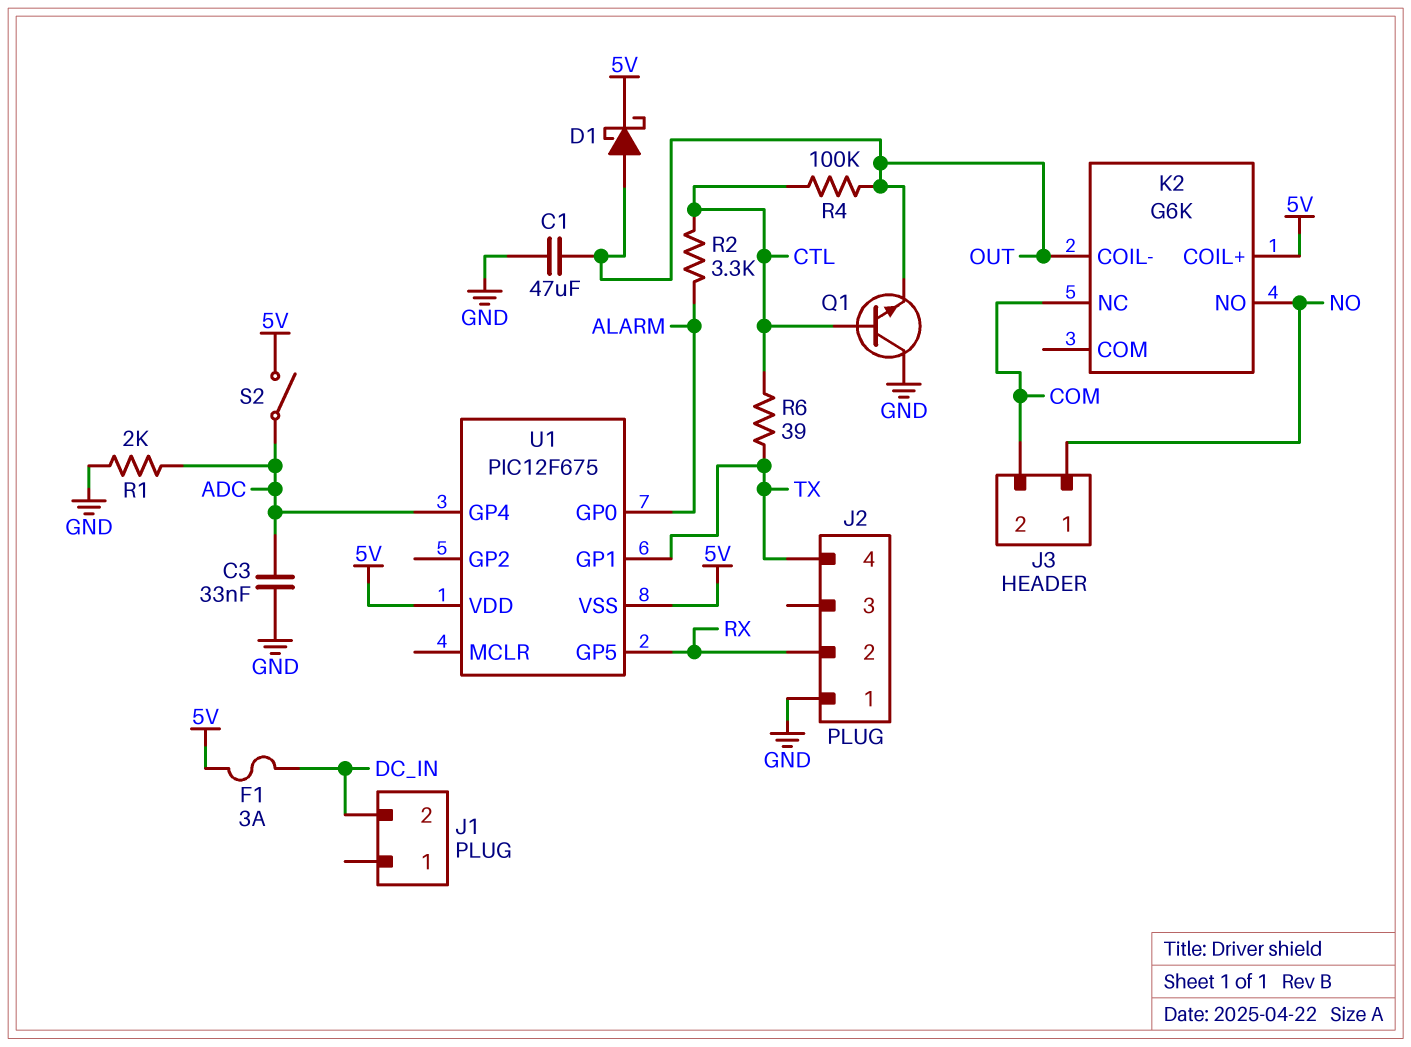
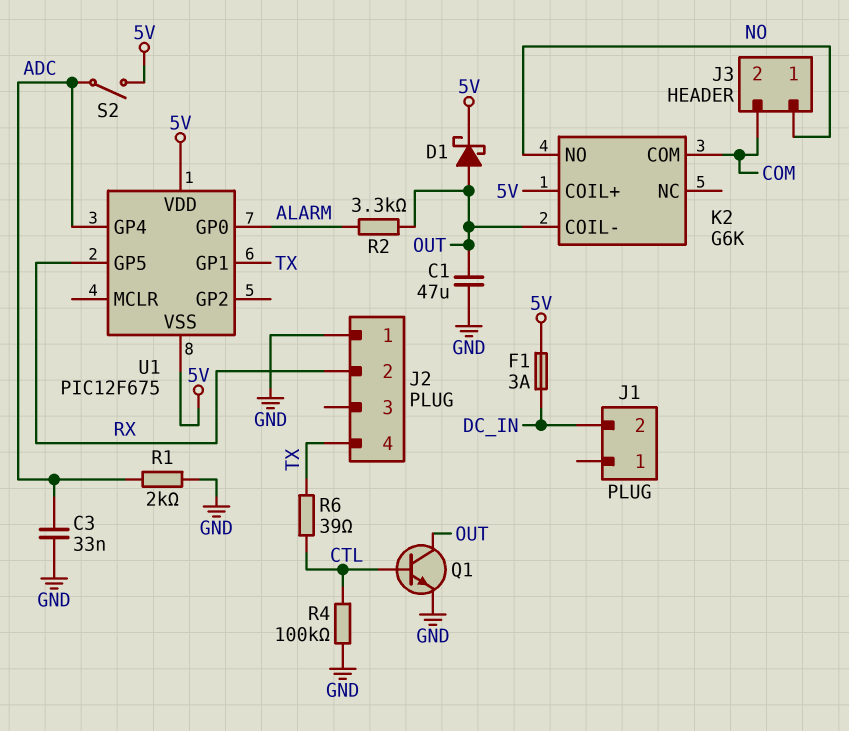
K2 pin COM: none -> COM
K2 pin NC: COM -> none
Q1: NPN (B CTL, C GND, E OUT) -> NPN (B CTL, C OUT, E GND)
R2: 3.3k (ALARM, CTL) -> 3.3k (ALARM, OUT)
R4: 100k (CTL, OUT) -> 100k (CTL, GND)

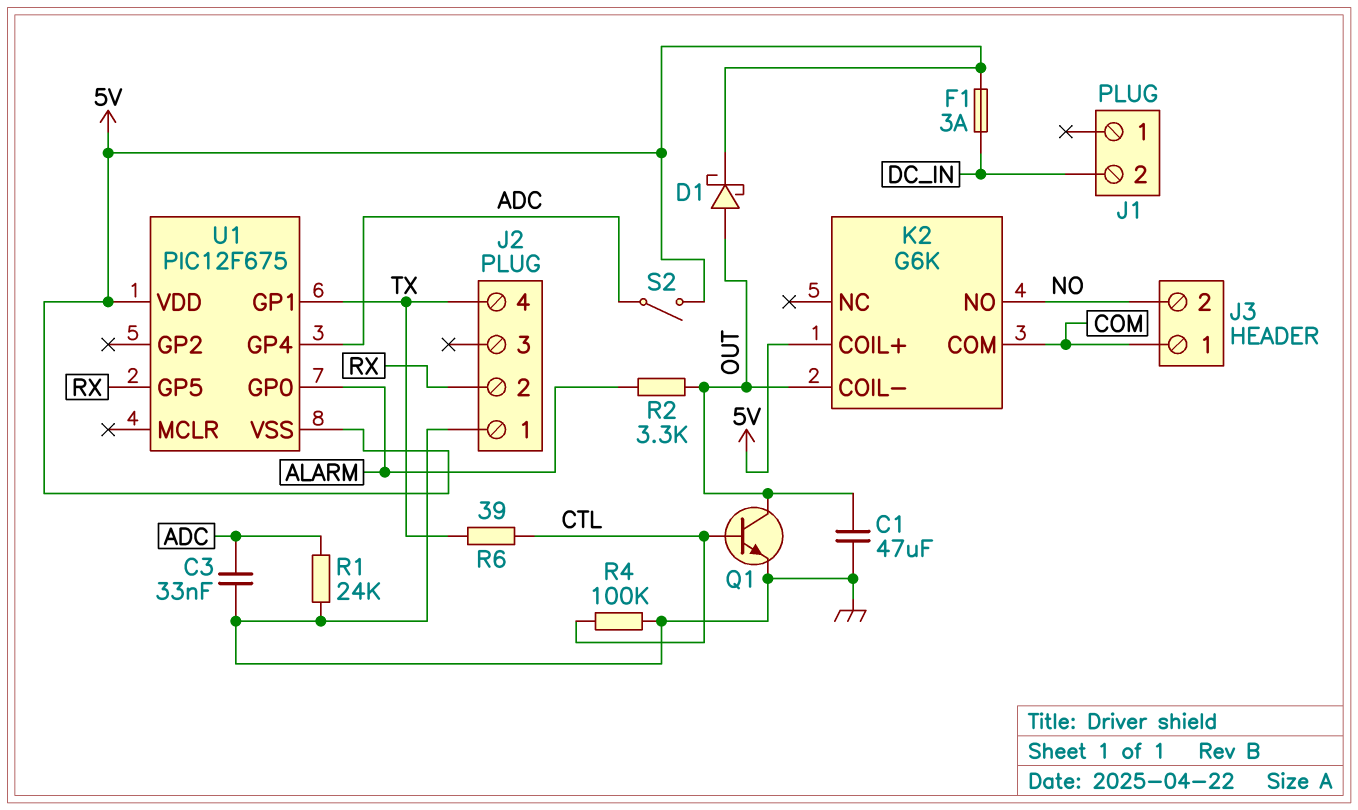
J3 pin 1: NO -> COM
J3 pin 2: COM -> NO
R1: 2k (ADC, GND) -> 24k (ADC, GND)

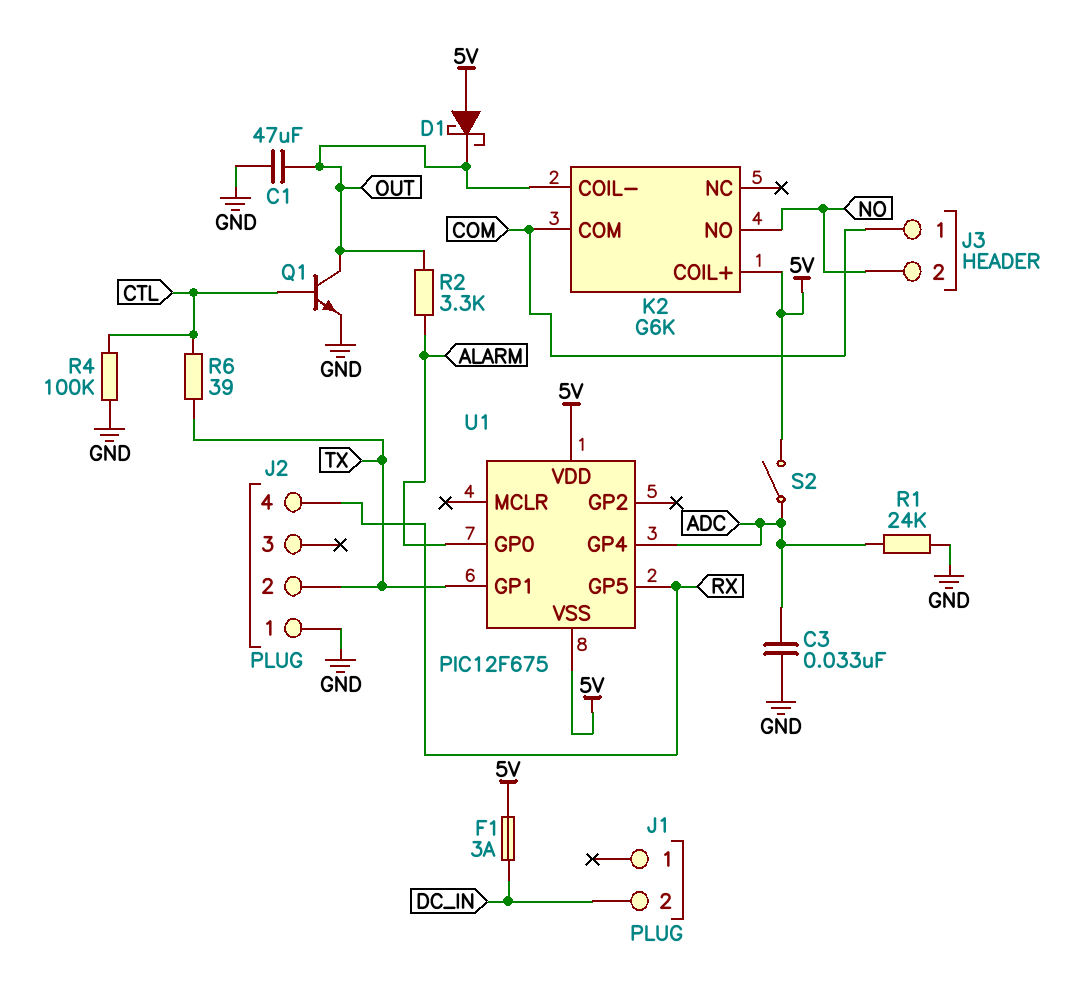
D1: schottky (A OUT, K 5V) -> schottky (A 5V, K OUT)
J2 pin 2: RX -> TX
J2 pin 4: TX -> RX

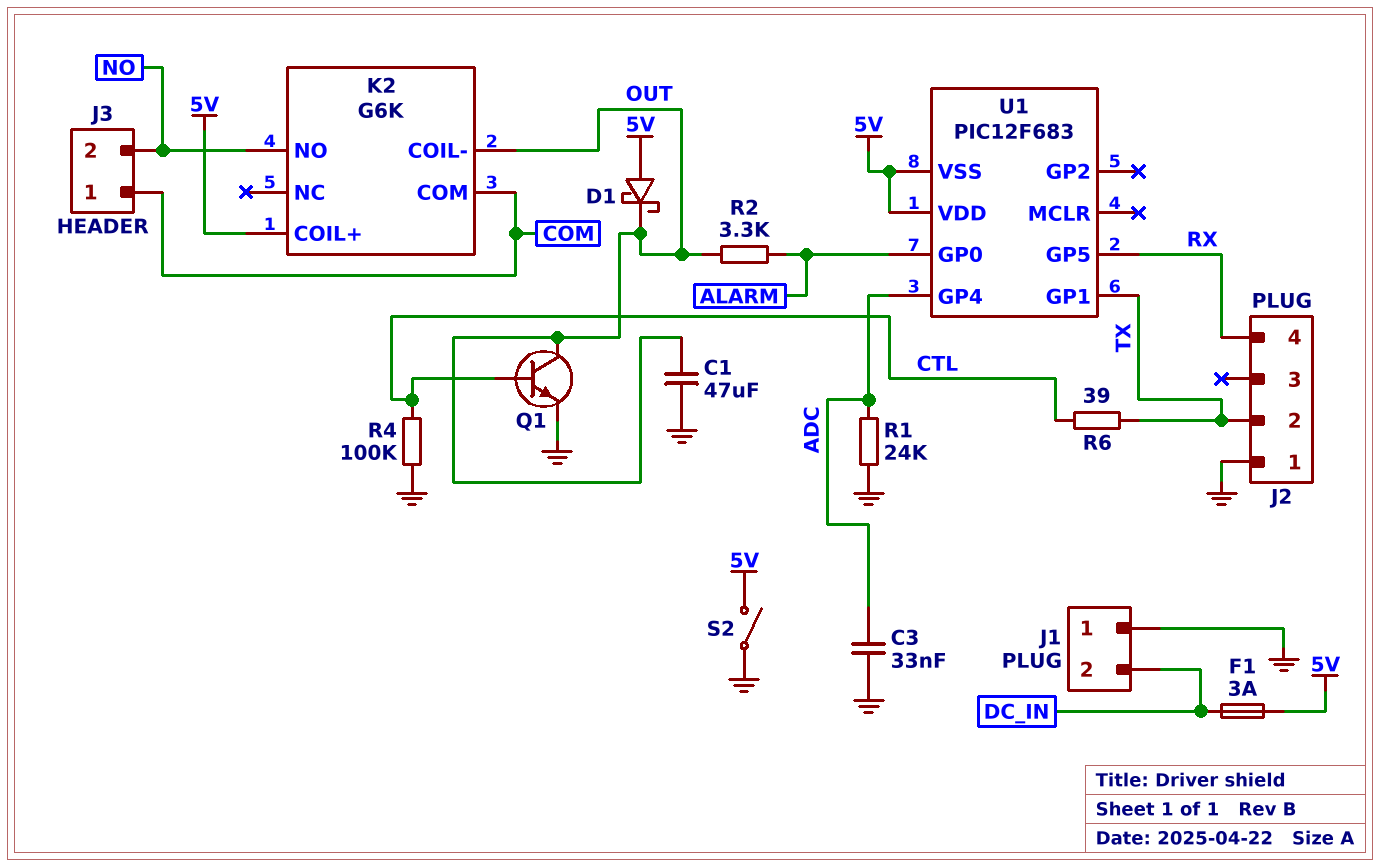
J1 pin 1: none -> GND
S2: switch (5V, ADC) -> switch (5V, GND)
U1: PIC12F675 -> PIC12F683

